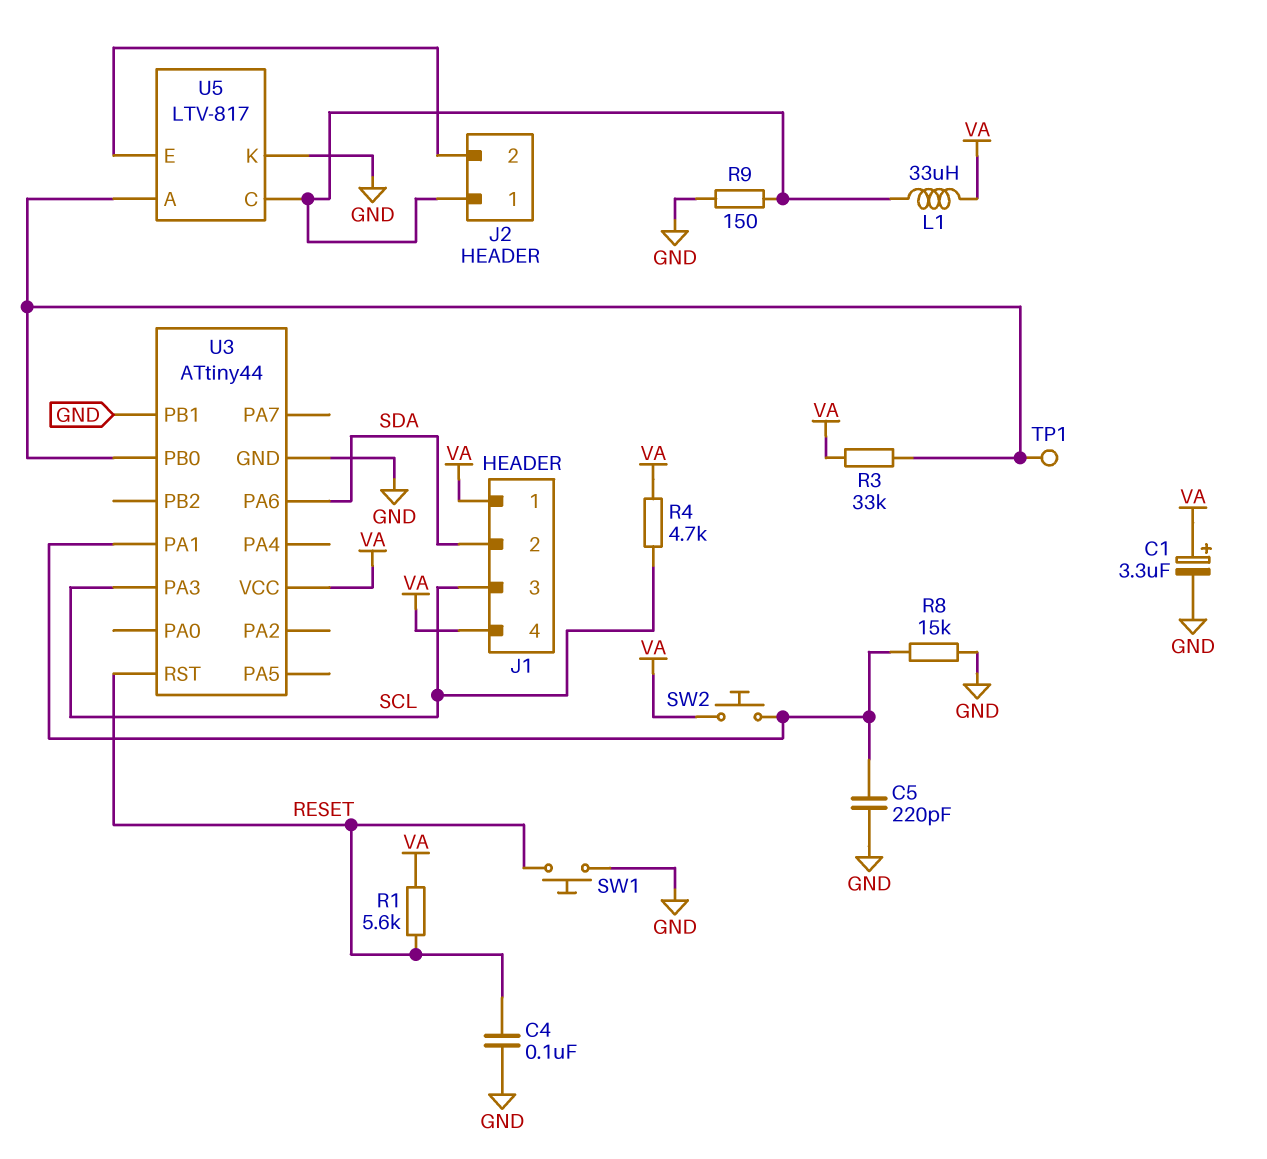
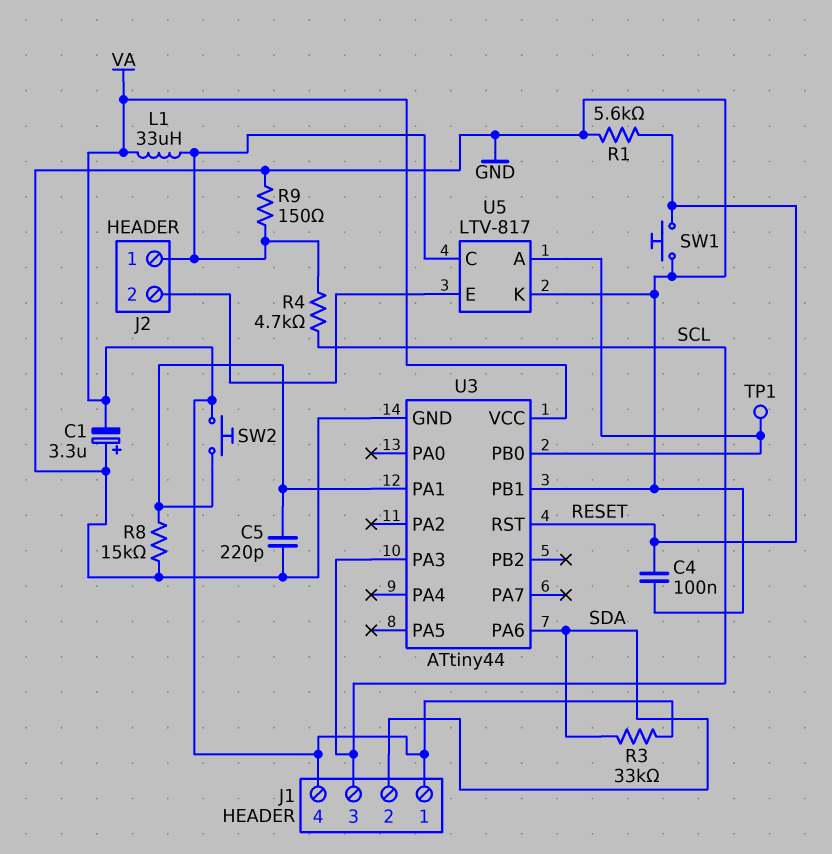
C1: 3.3uF (plus VA, minus GND) -> 3.3uF (plus GND, minus VA)
R1: 5.6k (RESET, VA) -> 5.6k (GND, RESET)
R3: 33k (U3/PB0, VA) -> 33k (SDA, VA)
R4: 4.7k (SCL, VA) -> 4.7k (J2/1, SCL)

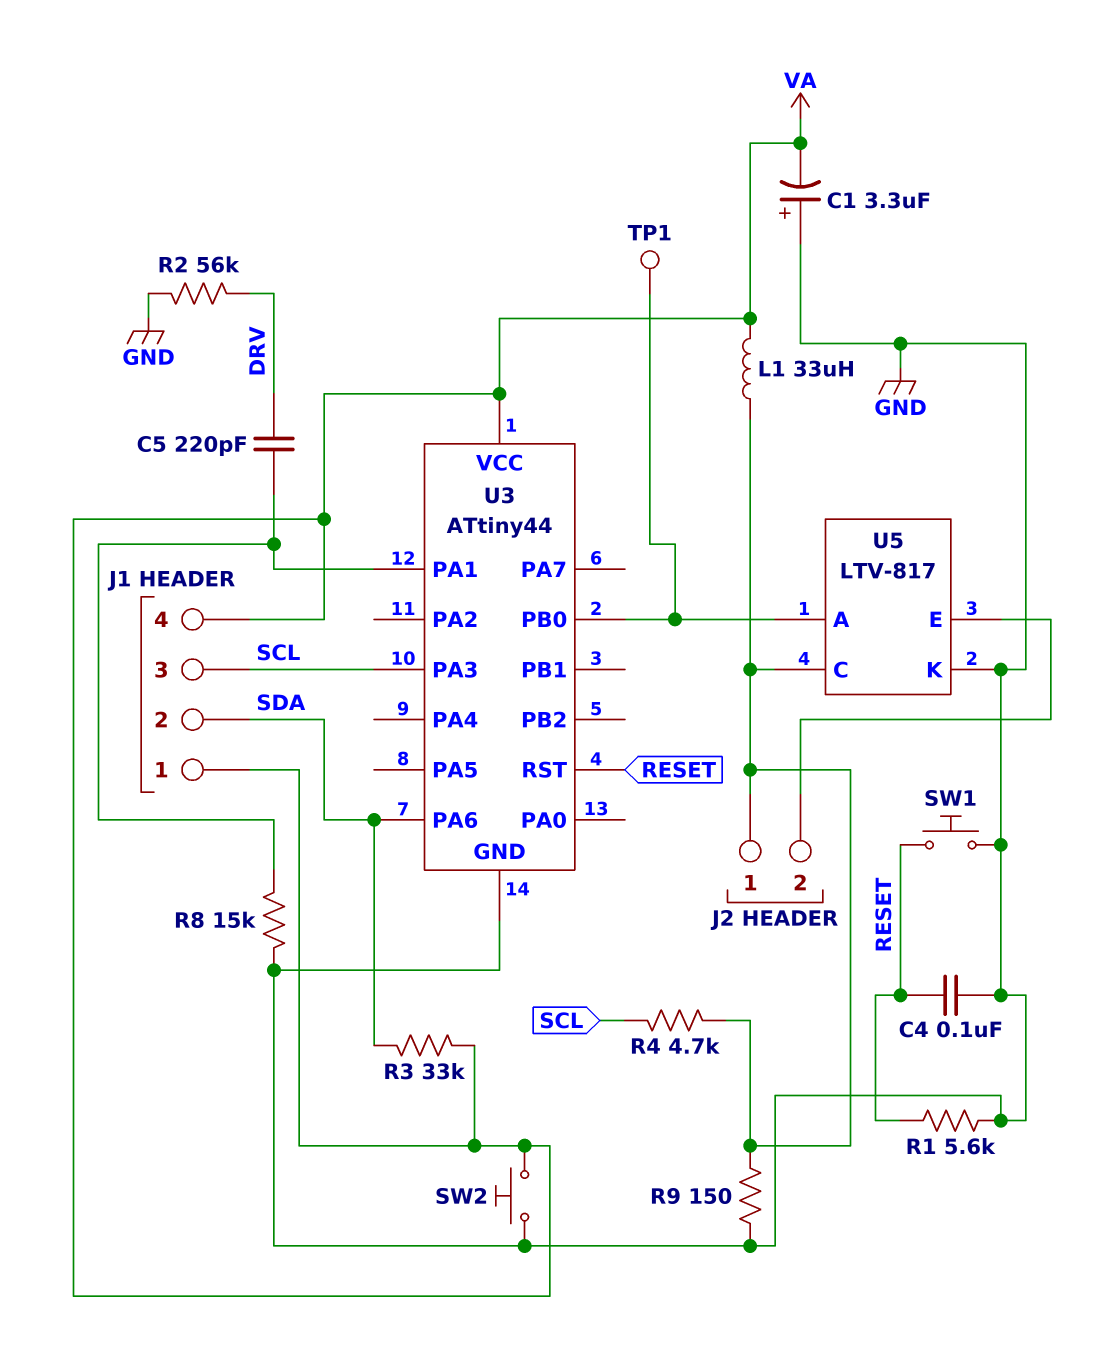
C5: 220pF (GND, U3/PA1) -> 220pF (DRV, U3/PA1)
R2: none -> 56k (DRV, GND)
SW2: button (U3/PA1, VA) -> button (GND, VA)
U3 pin PB1: GND -> none

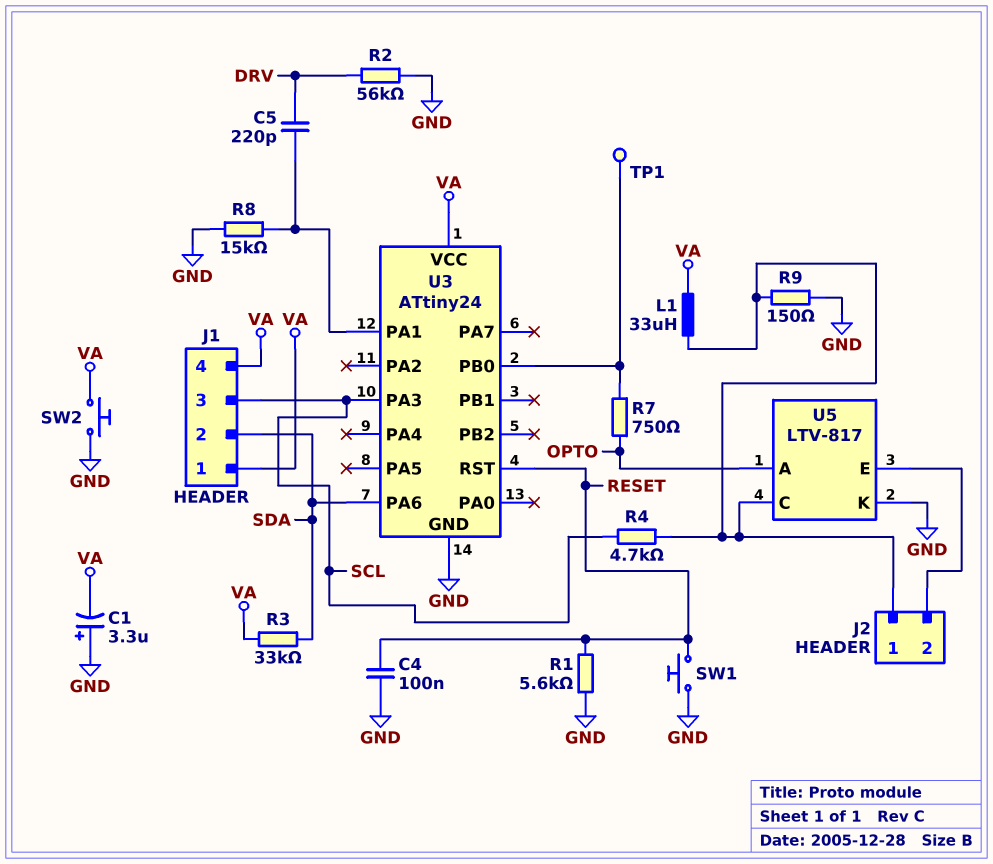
R7: none -> 750 (OPTO, U3/PB0)
U3: ATtiny44 -> ATtiny24
U5 pin A: U3/PB0 -> OPTO

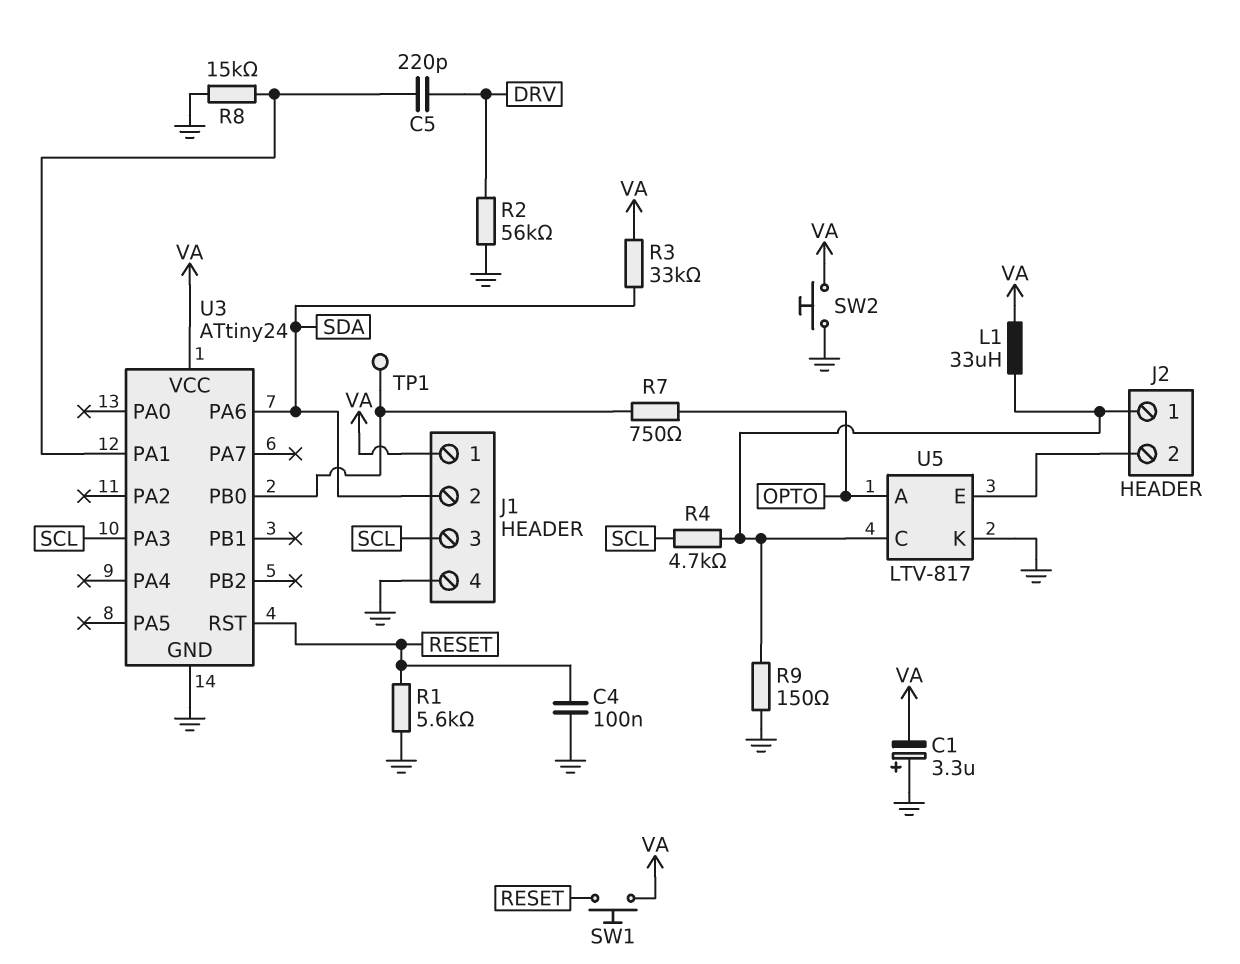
J1 pin 4: VA -> GND
SW1: button (GND, RESET) -> button (RESET, VA)

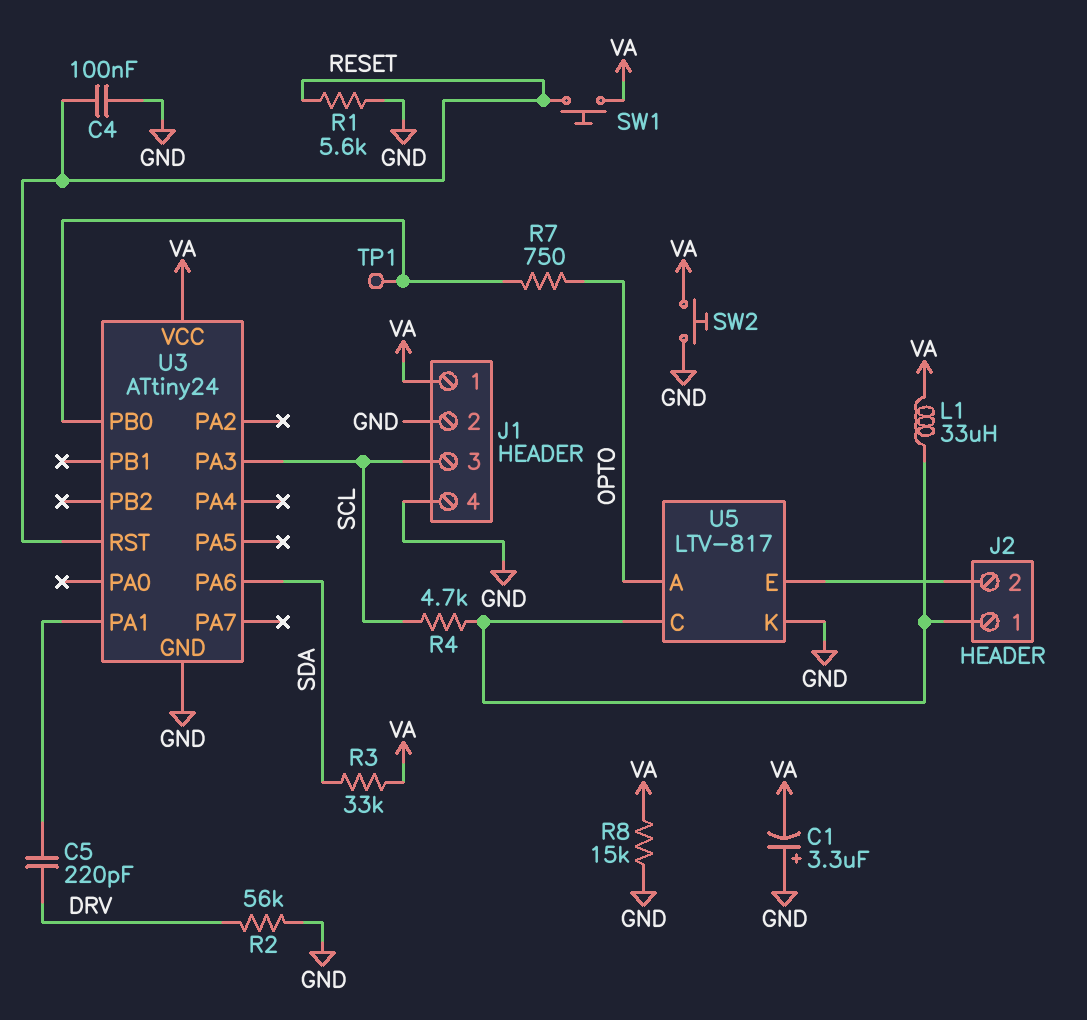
J1 pin 2: SDA -> GND
R8: 15k (GND, U3/PA1) -> 15k (GND, VA)
R9: 150 (GND, J2/1) -> none

